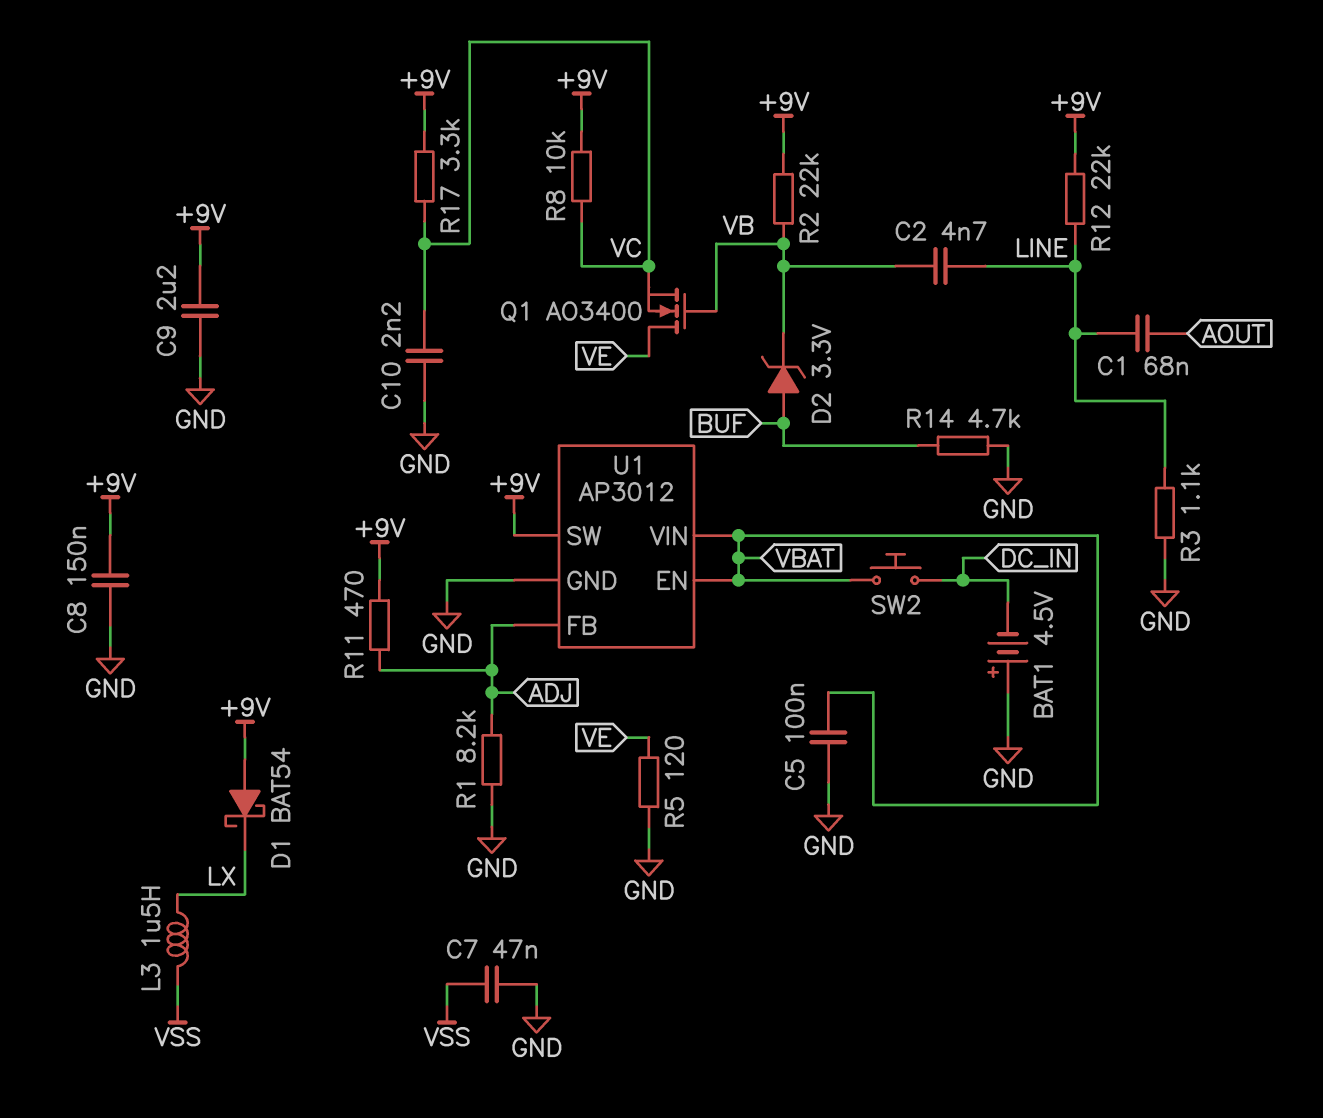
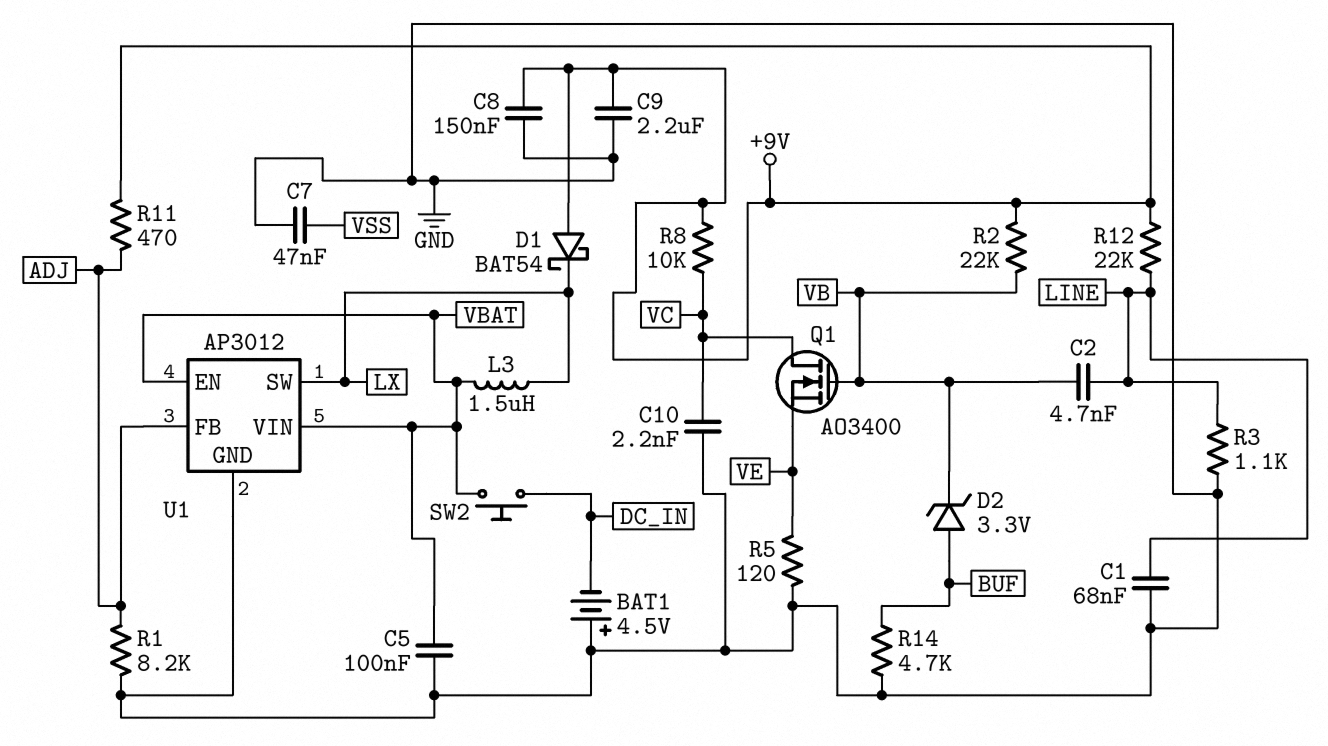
C1: 68nF (AOUT, LINE) -> 68nF (GND, LINE)
L3: 1.5uH (LX, VSS) -> 1.5uH (LX, VBAT)
Q1: NMOS AO3400 (G VB, D VE, S VC) -> NMOS AO3400 (G VB, D VC, S VE)
R17: 3.3k (+9V, VC) -> none
U1 pin SW: +9V -> LX

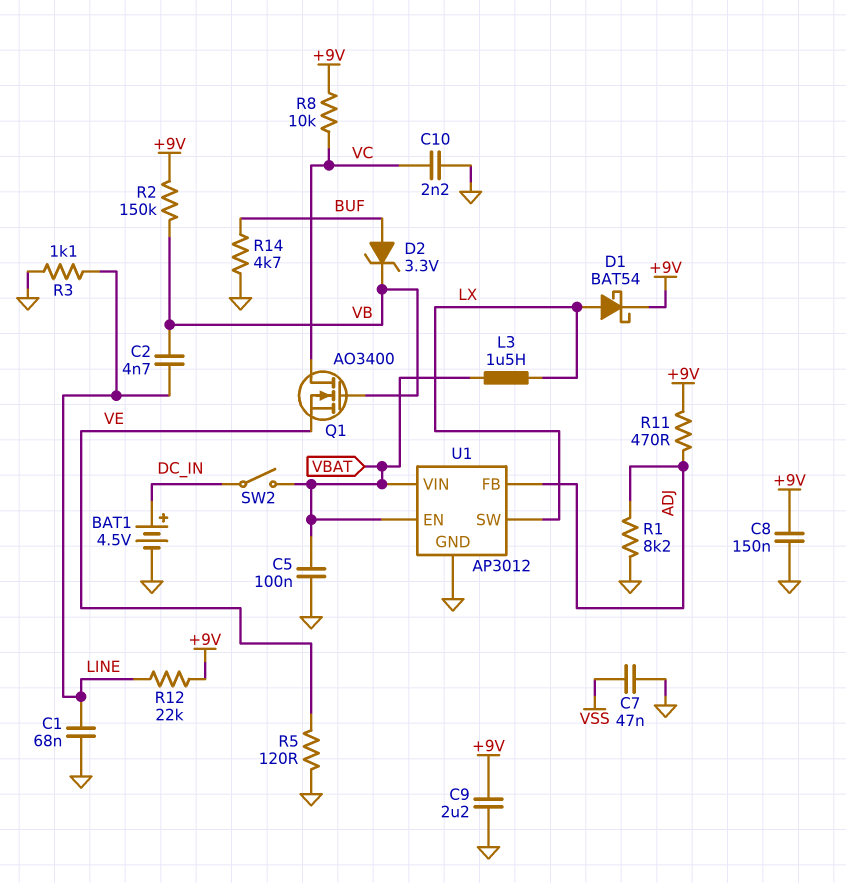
BAT1: 4.5V (plus GND, minus DC_IN) -> 4.5V (plus DC_IN, minus GND)
D1: schottky BAT54 (A +9V, K LX) -> schottky BAT54 (A LX, K +9V)
R2: 22k (+9V, VB) -> 150k (+9V, VB)
SW2: button (DC_IN, VBAT) -> switch (DC_IN, VBAT)

